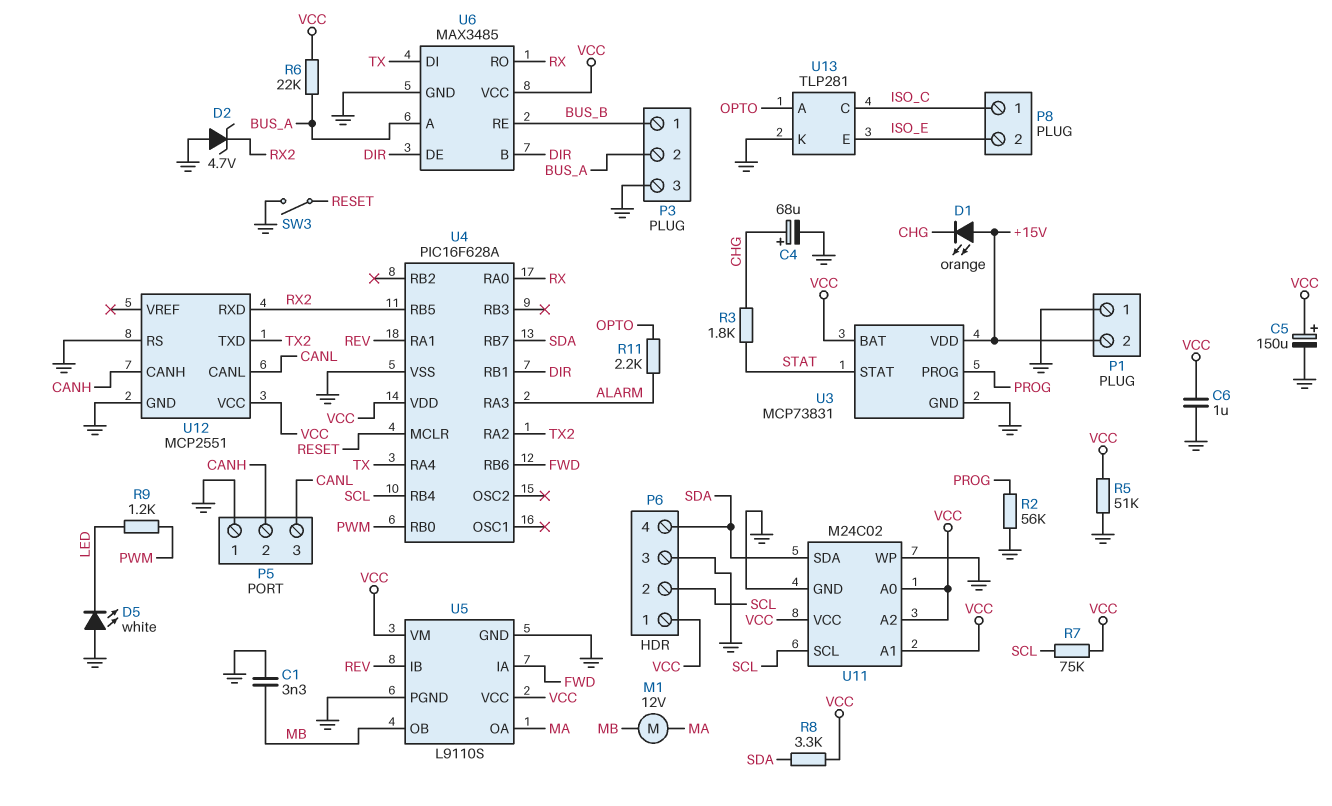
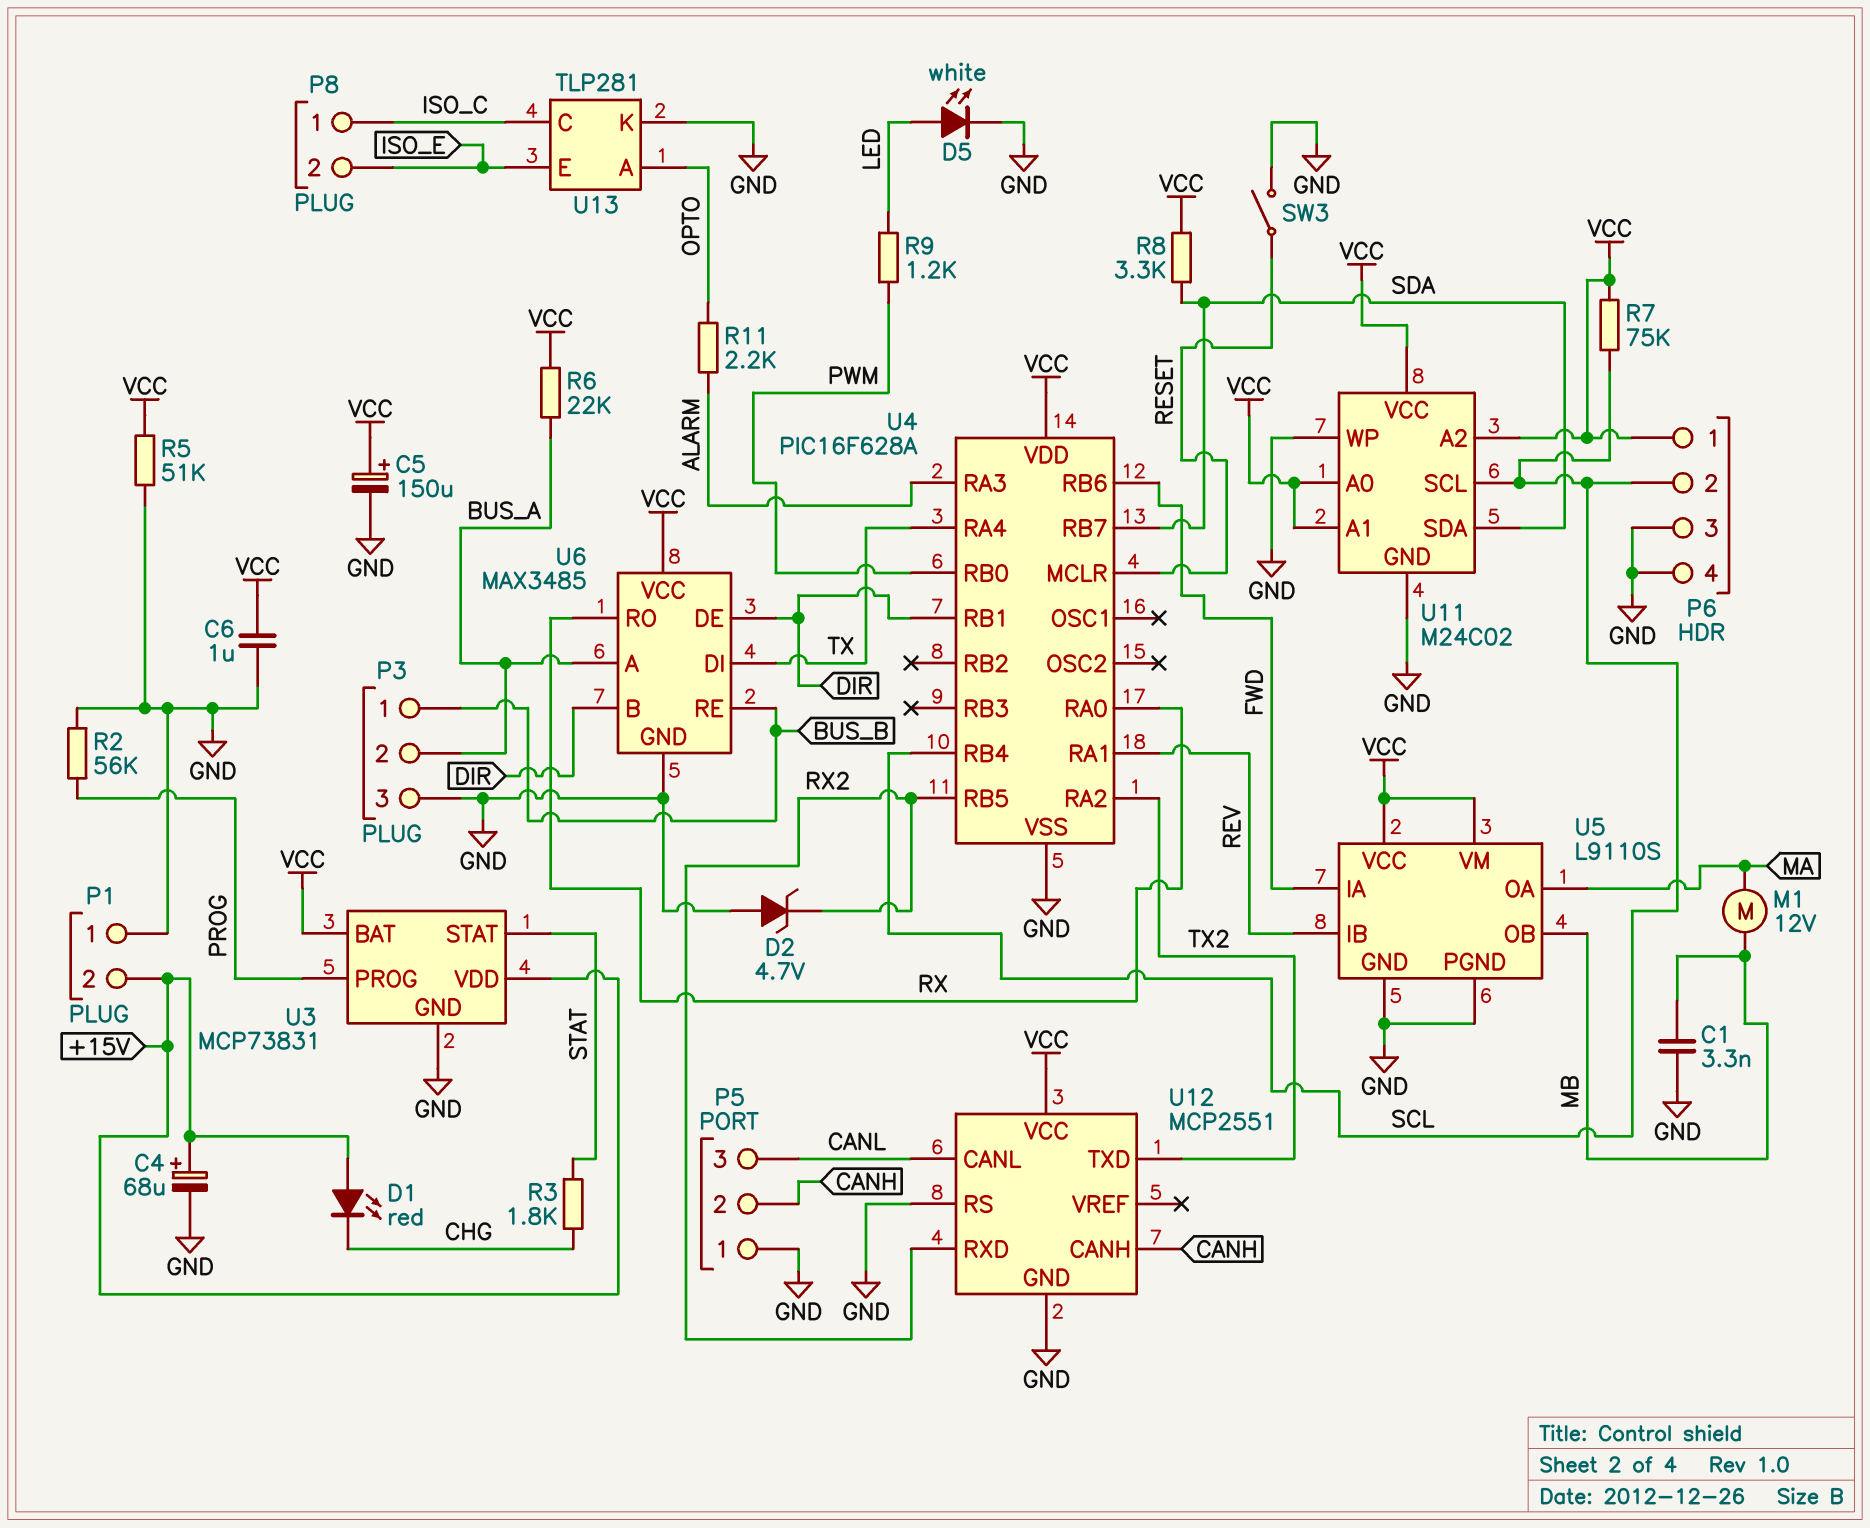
C4: 68uF (plus CHG, minus GND) -> 68uF (plus +15V, minus GND)
D1: LED orange (A +15V, K CHG) -> LED red (A +15V, K CHG)
D5: LED white (A GND, K LED) -> LED white (A LED, K GND)
P6 pin 4: SDA -> GND

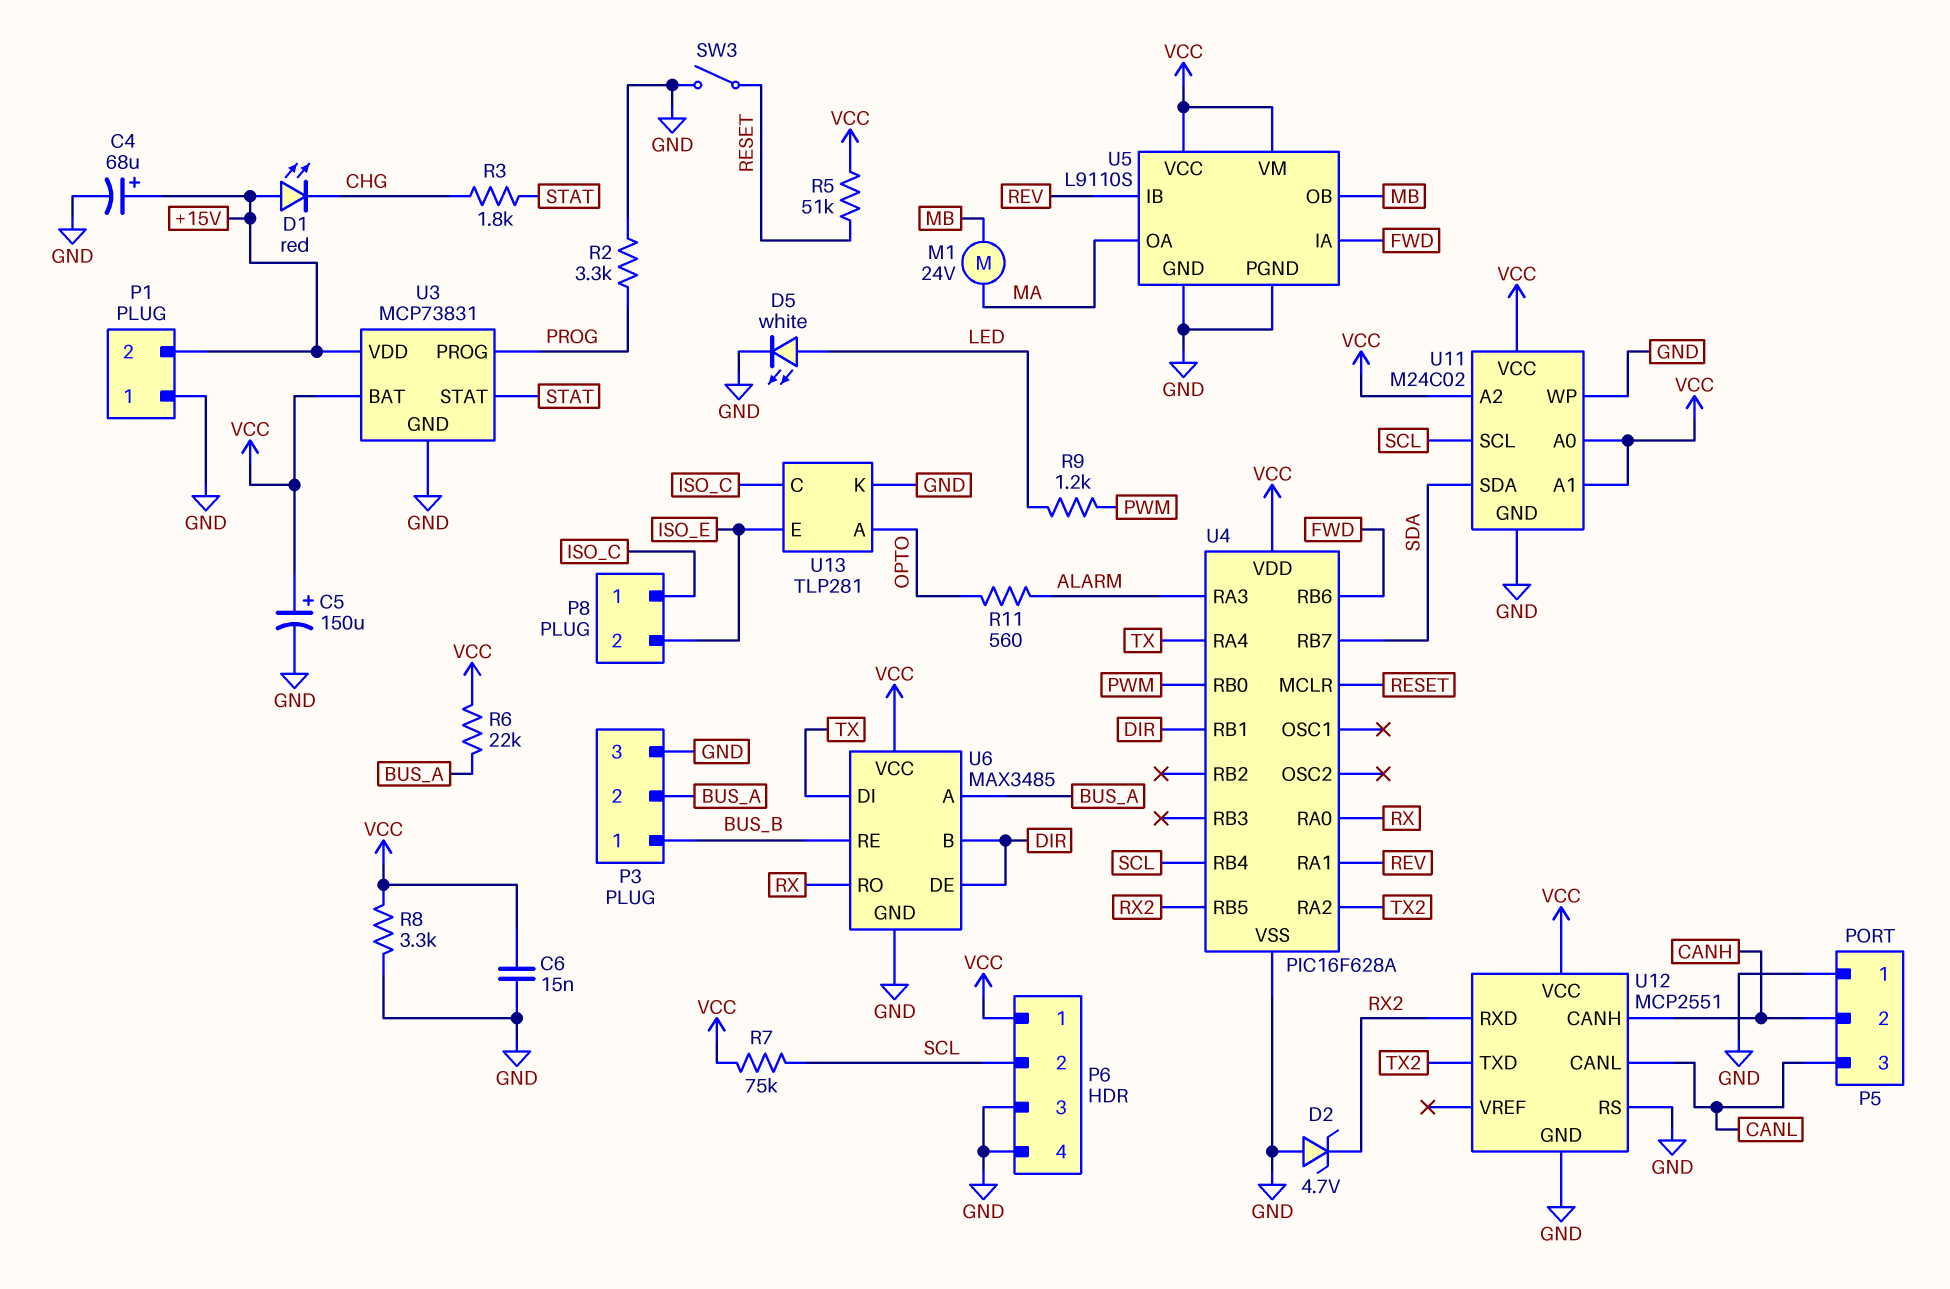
C1: 3.3nF (GND, MB) -> none
C6: 1uF (GND, VCC) -> 15nF (GND, VCC)
M1: motor 12V (MA, MB) -> motor 24V (MA, MB)
R2: 56k (GND, PROG) -> 3.3k (GND, PROG)
R5: 51k (GND, VCC) -> 51k (RESET, VCC)
R8: 3.3k (SDA, VCC) -> 3.3k (GND, VCC)
R11: 2.2k (ALARM, OPTO) -> 560 (ALARM, OPTO)

